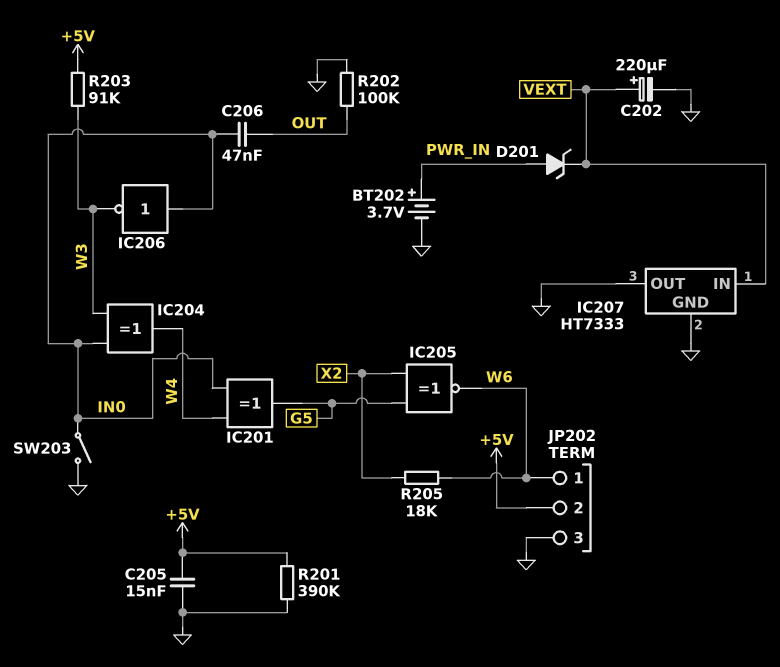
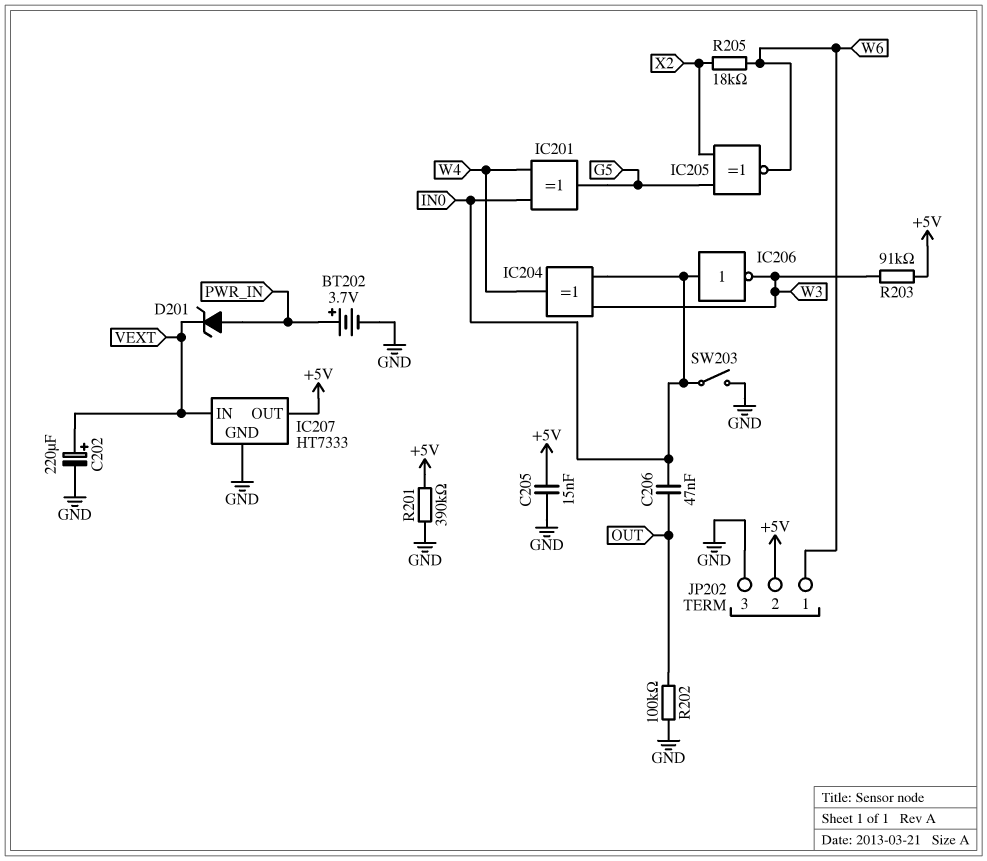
IC207 pin OUT: GND -> +5V

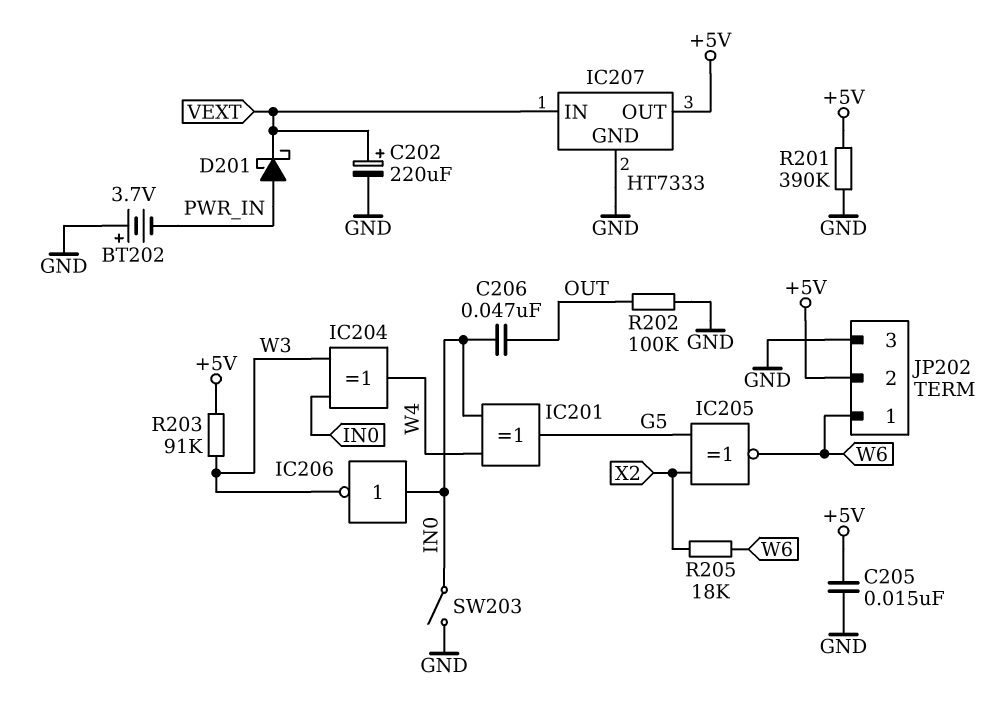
BT202: 3.7V (plus PWR_IN, minus GND) -> 3.7V (plus GND, minus PWR_IN)
D201: zener (A PWR_IN, K VEXT) -> schottky (A PWR_IN, K VEXT)

